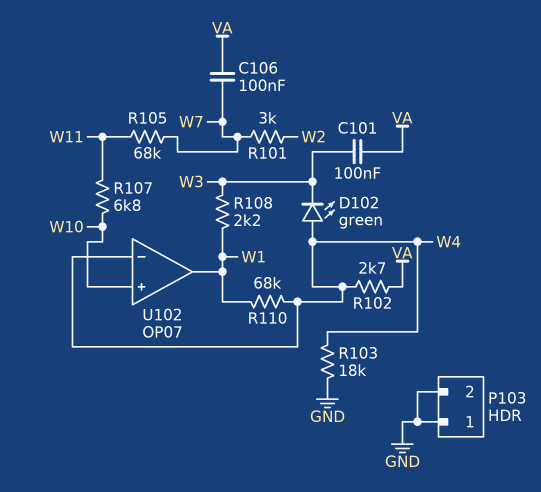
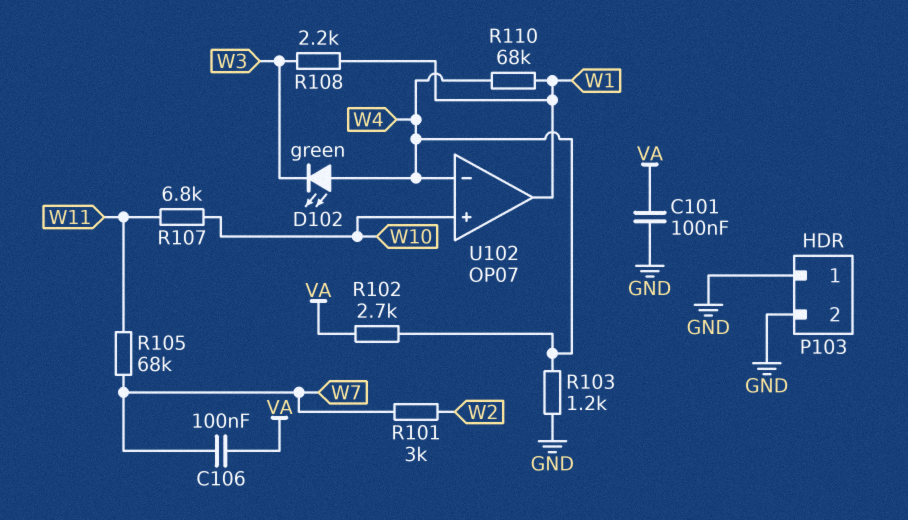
C101: 100nF (VA, W3) -> 100nF (GND, VA)
R103: 18k (GND, W4) -> 1.2k (GND, W4)

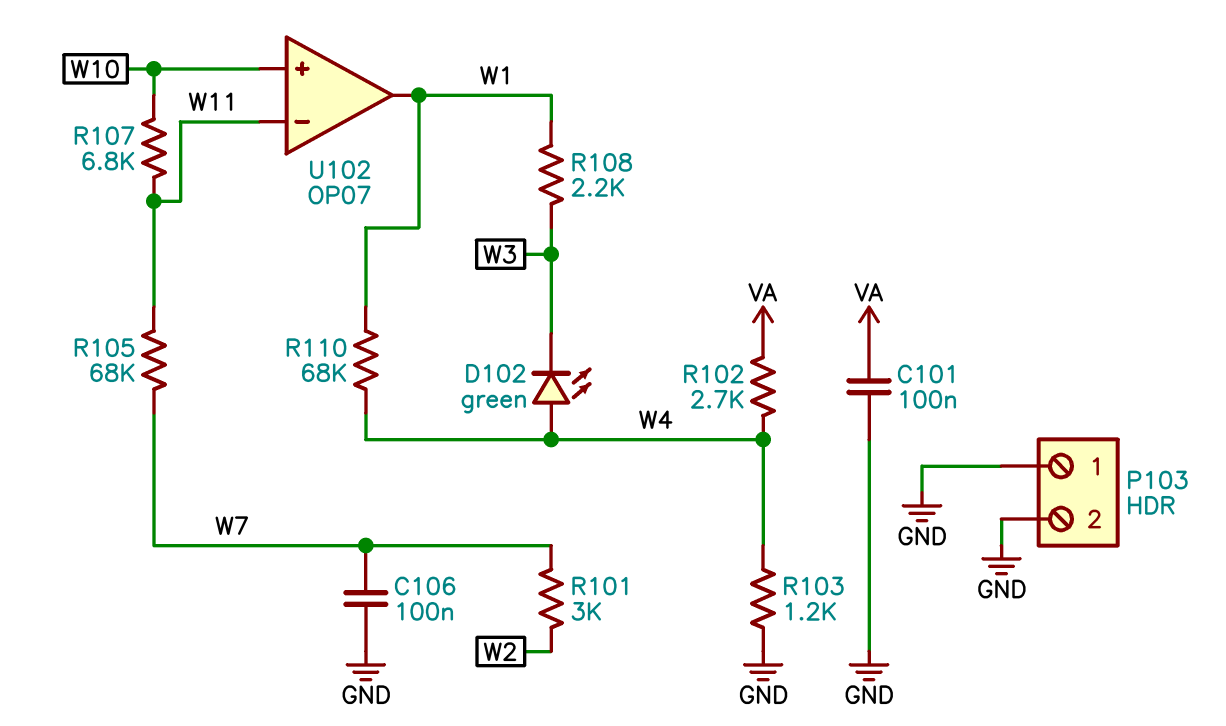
C106: 100nF (VA, W7) -> 100nF (GND, W7)
U102 pin in-: W4 -> W11

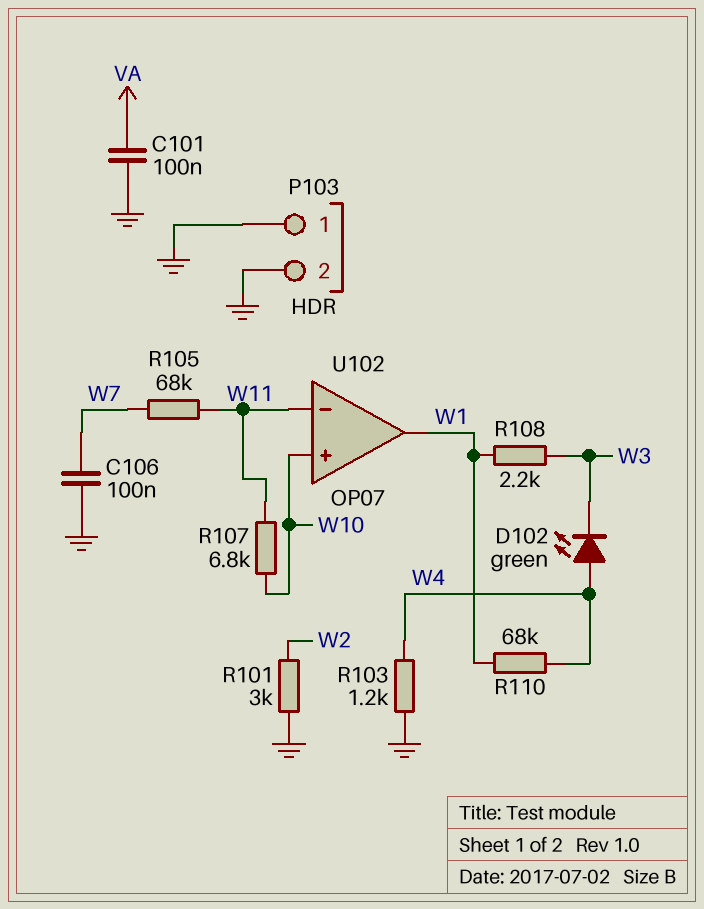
R101: 3k (W2, W7) -> 3k (GND, W2)
R102: 2.7k (VA, W4) -> none

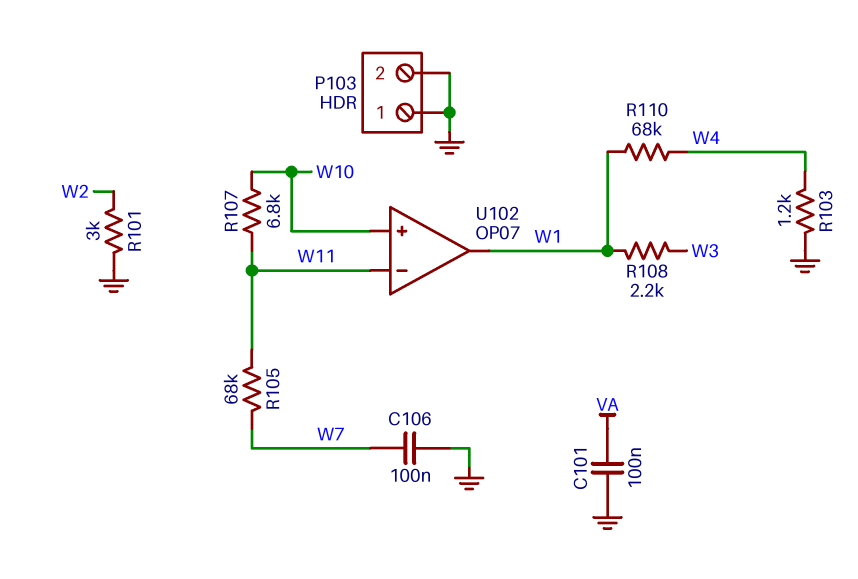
D102: LED green (A W4, K W3) -> none

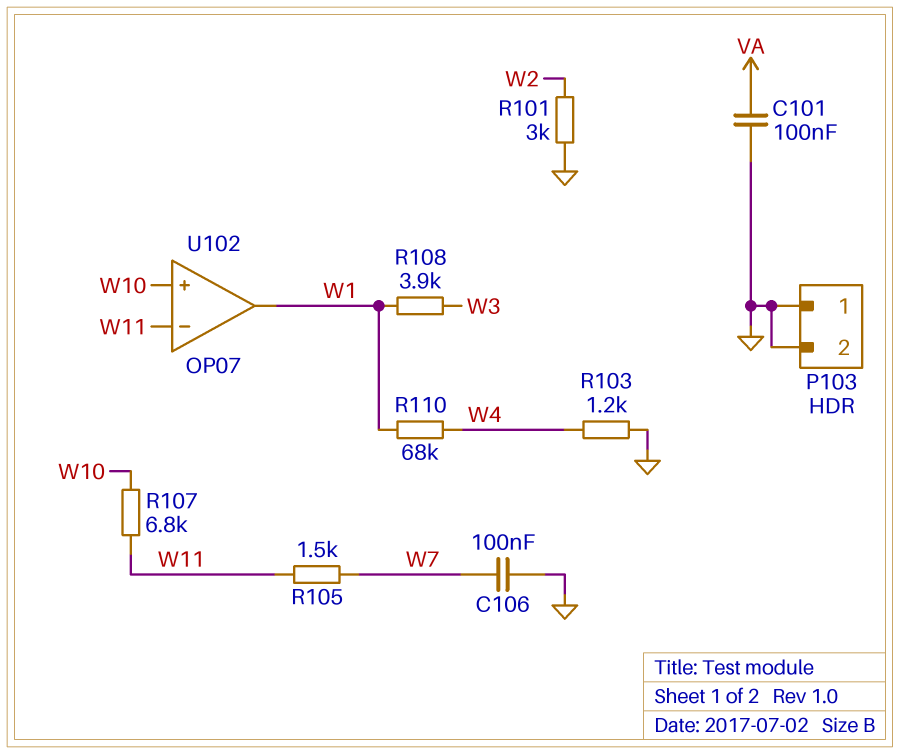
R105: 68k (W7, W11) -> 1.5k (W7, W11)
R108: 2.2k (W1, W3) -> 3.9k (W1, W3)

